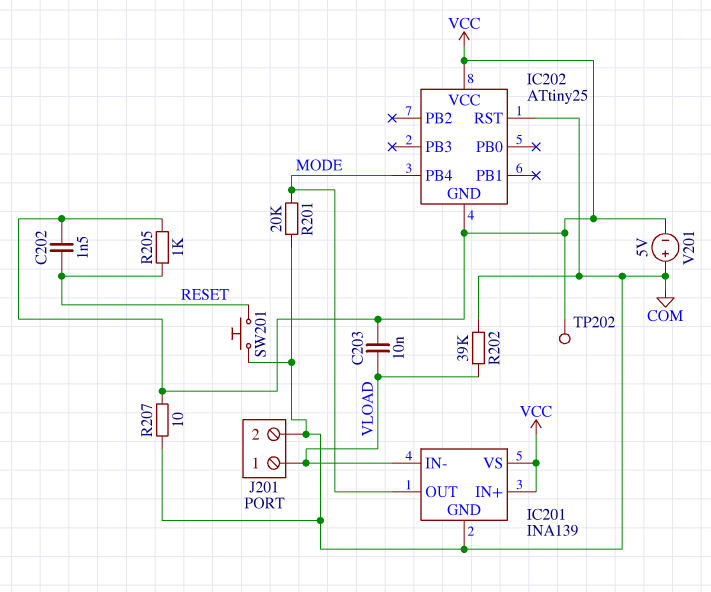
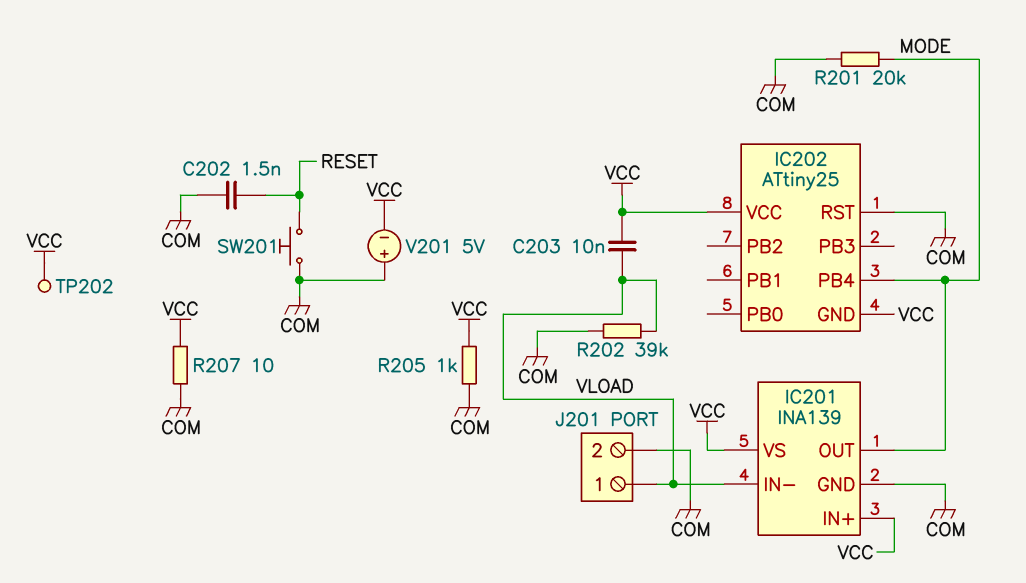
C202: 1.5nF (RESET, VCC) -> 1.5nF (COM, RESET)
R205: 1k (RESET, VCC) -> 1k (COM, VCC)

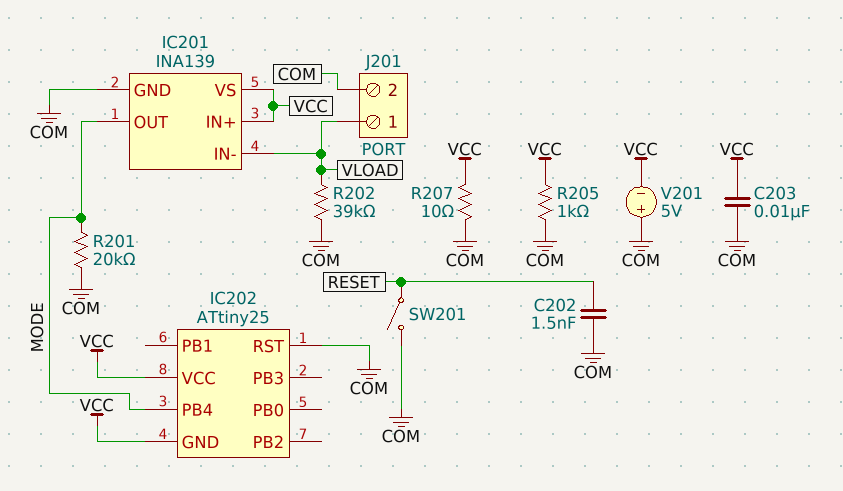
C203: 10nF (VCC, VLOAD) -> 10nF (COM, VCC)
SW201: button (COM, RESET) -> switch (COM, RESET)
TP202: test point (VCC) -> none

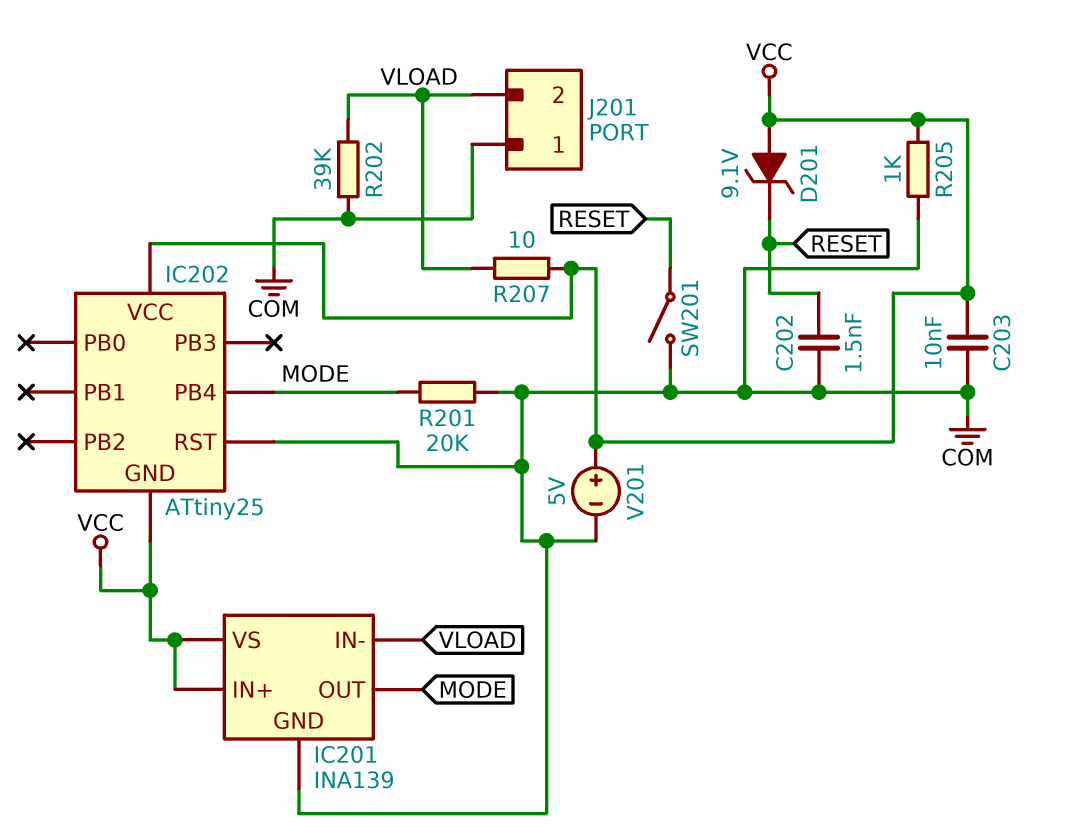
D201: none -> zener 9.1V (A VCC, K RESET)
J201 pin 1: VLOAD -> COM
J201 pin 2: COM -> VLOAD
R207: 10 (COM, VCC) -> 10 (VCC, VLOAD)
V201: 5V (plus COM, minus VCC) -> 5V (plus VCC, minus COM)

